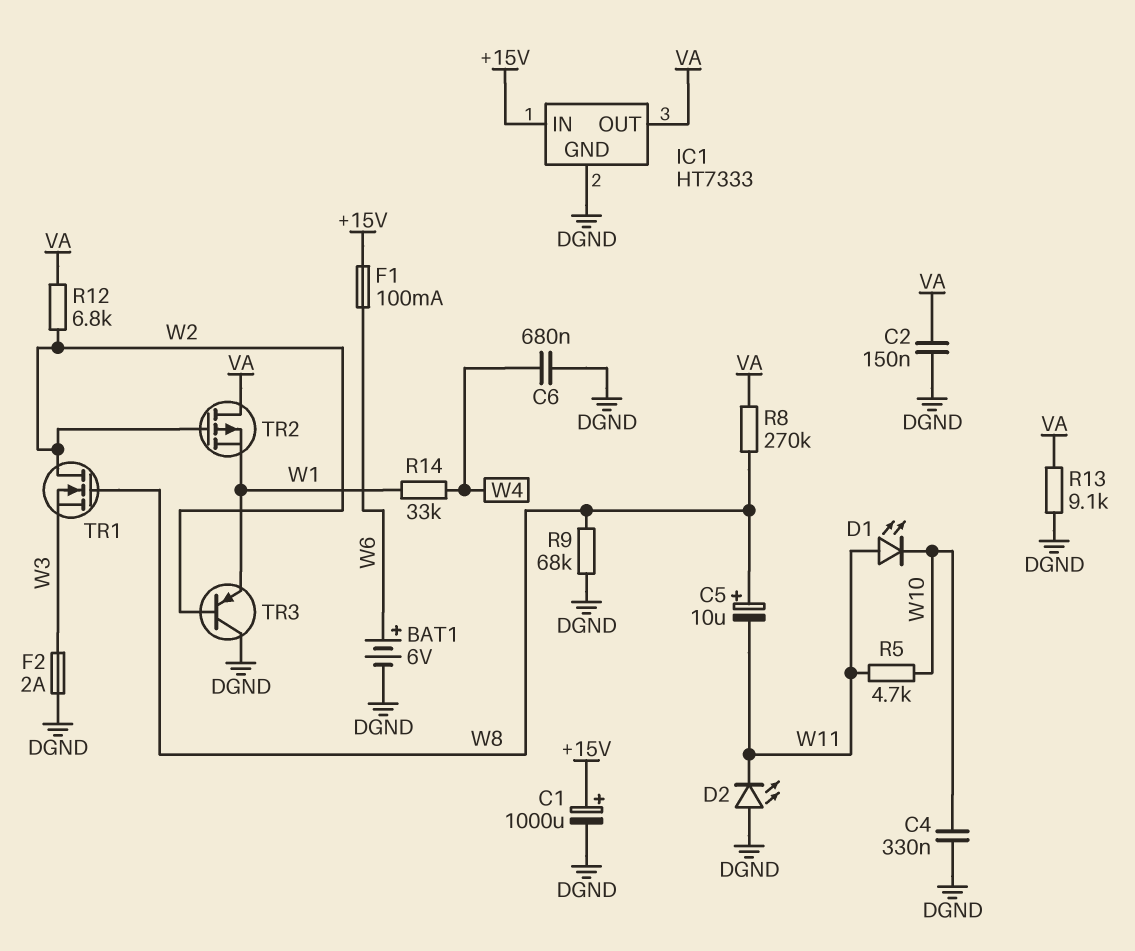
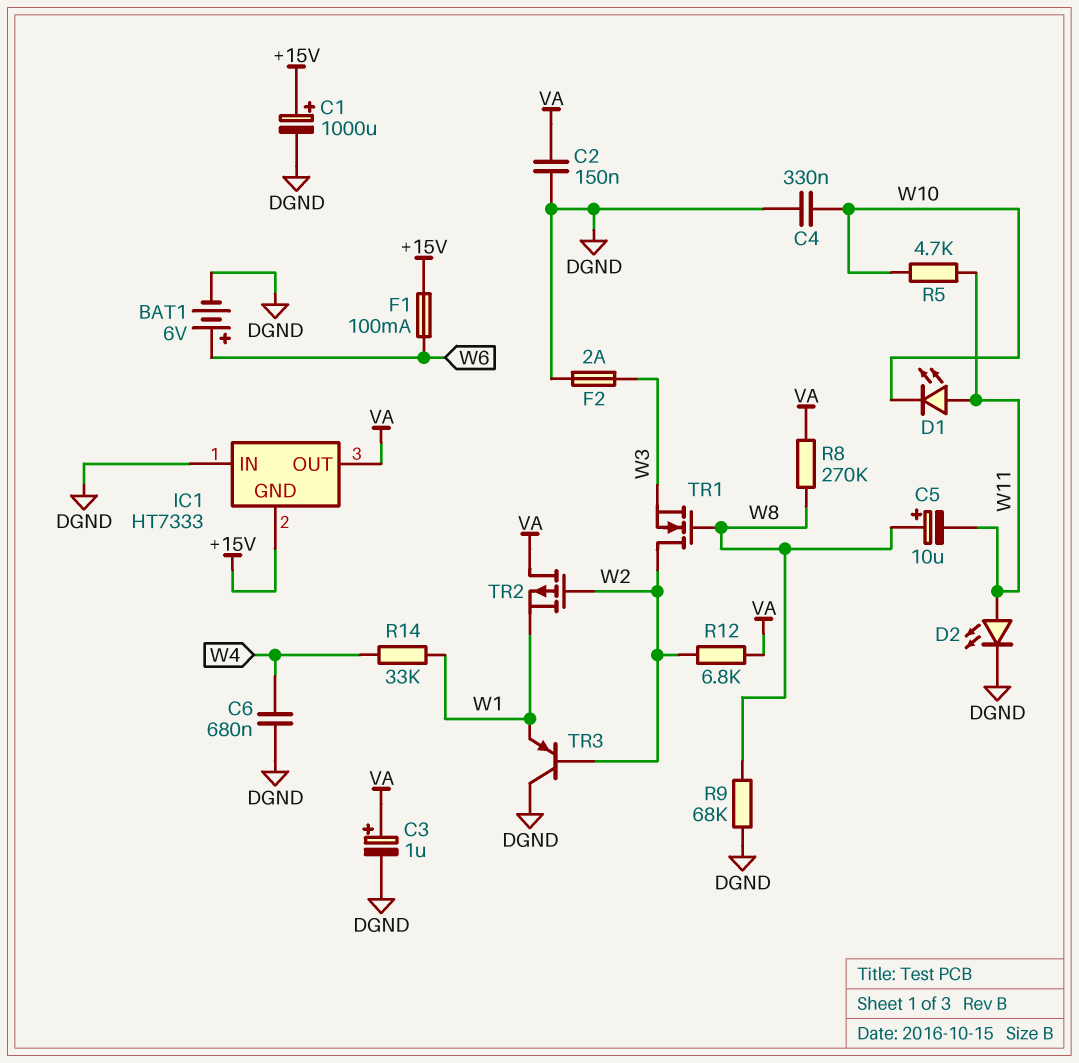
C3: none -> 1uF (plus VA, minus DGND)
D2: LED (A DGND, K W11) -> LED (A W11, K DGND)
IC1 pin GND: DGND -> +15V
IC1 pin IN: +15V -> DGND
R13: 9.1k (DGND, VA) -> none

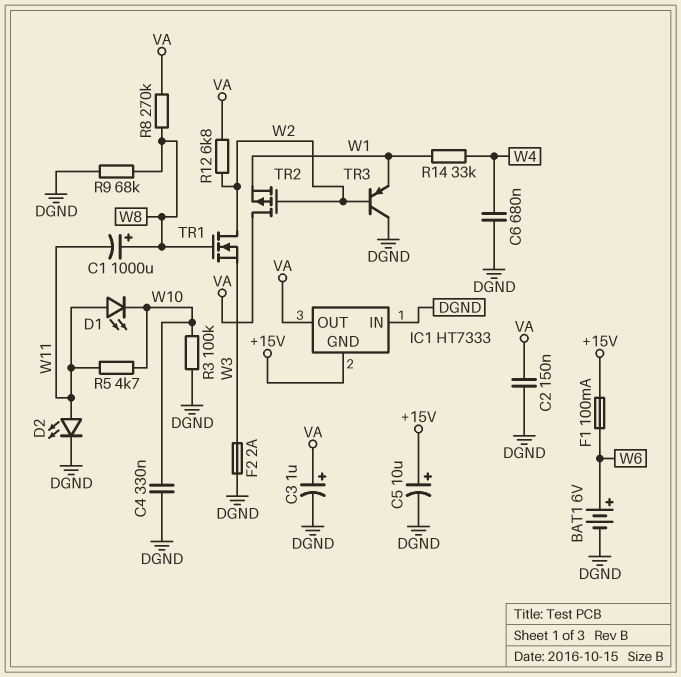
C1: 1000uF (plus +15V, minus DGND) -> 1000uF (plus W8, minus W11)
C5: 10uF (plus W8, minus W11) -> 10uF (plus +15V, minus DGND)
R3: none -> 100k (DGND, W10)

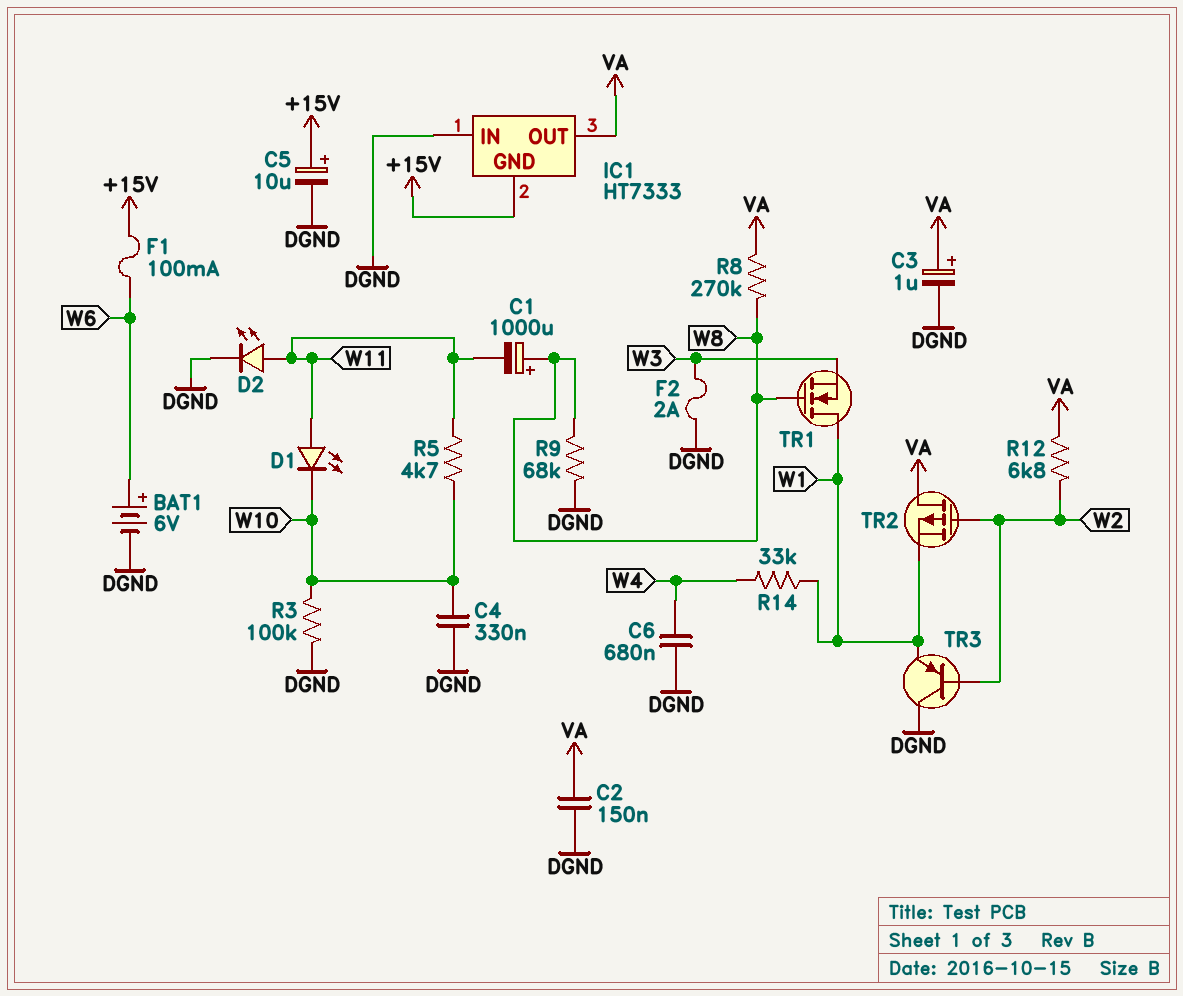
TR1: NMOS (G W8, D W2, S W3) -> NMOS (G W8, D W1, S W3)

